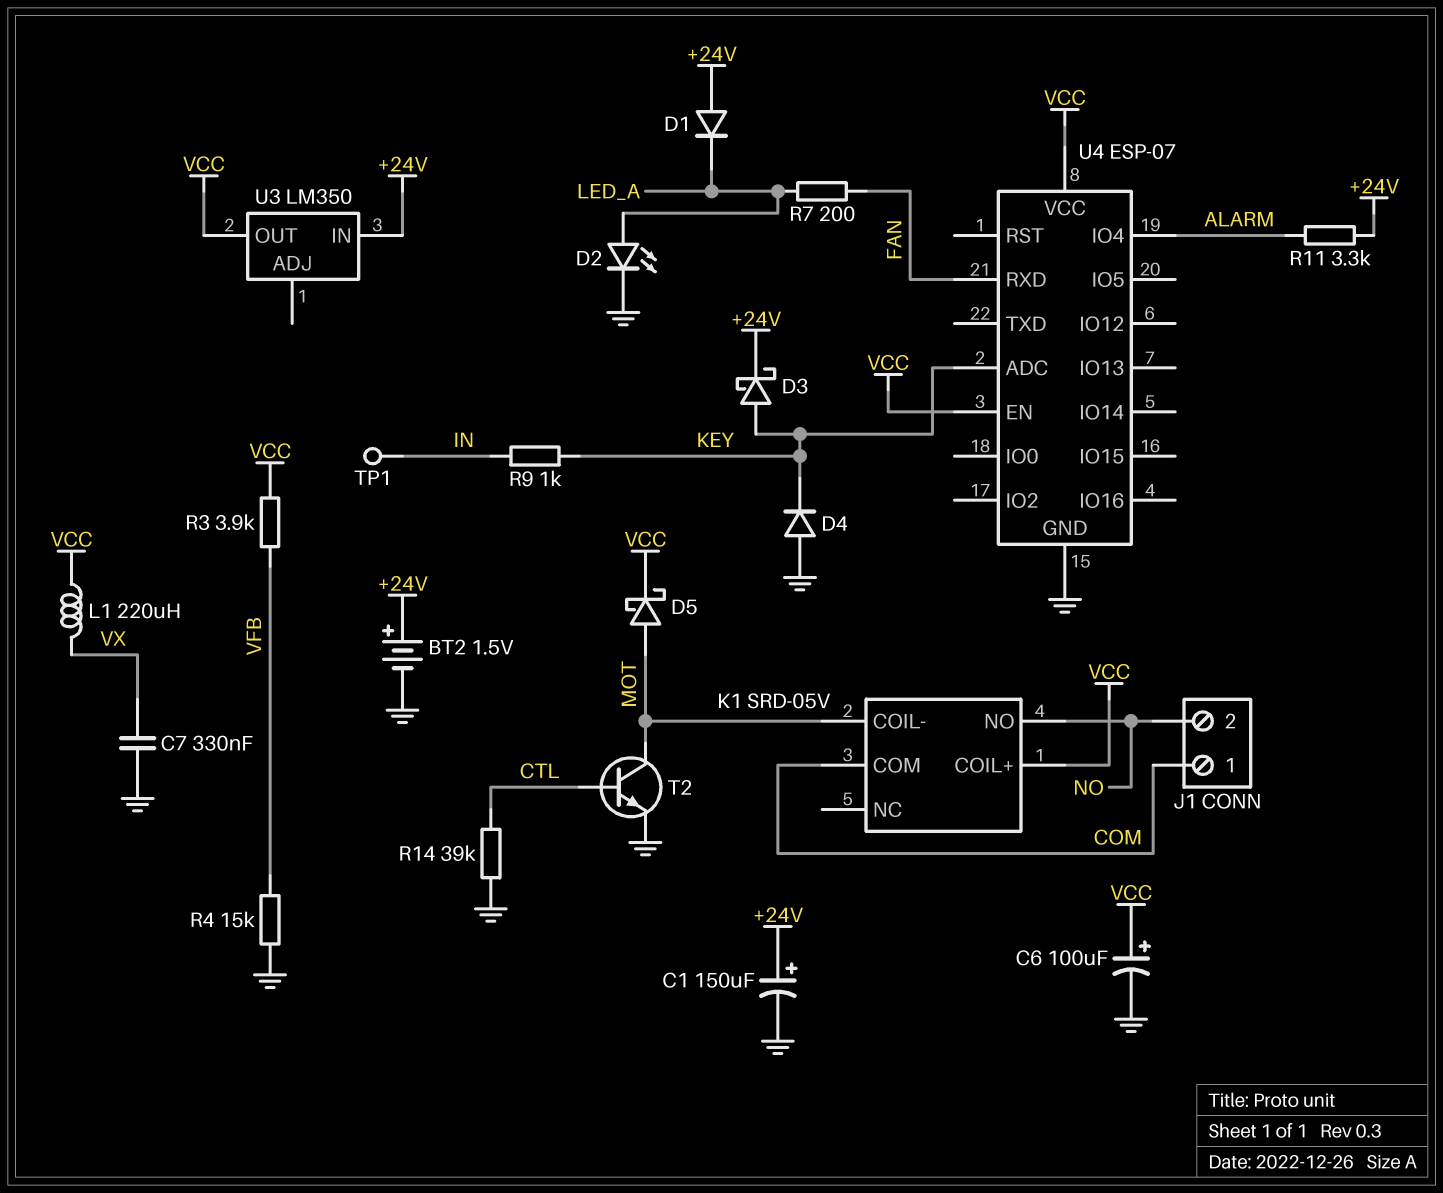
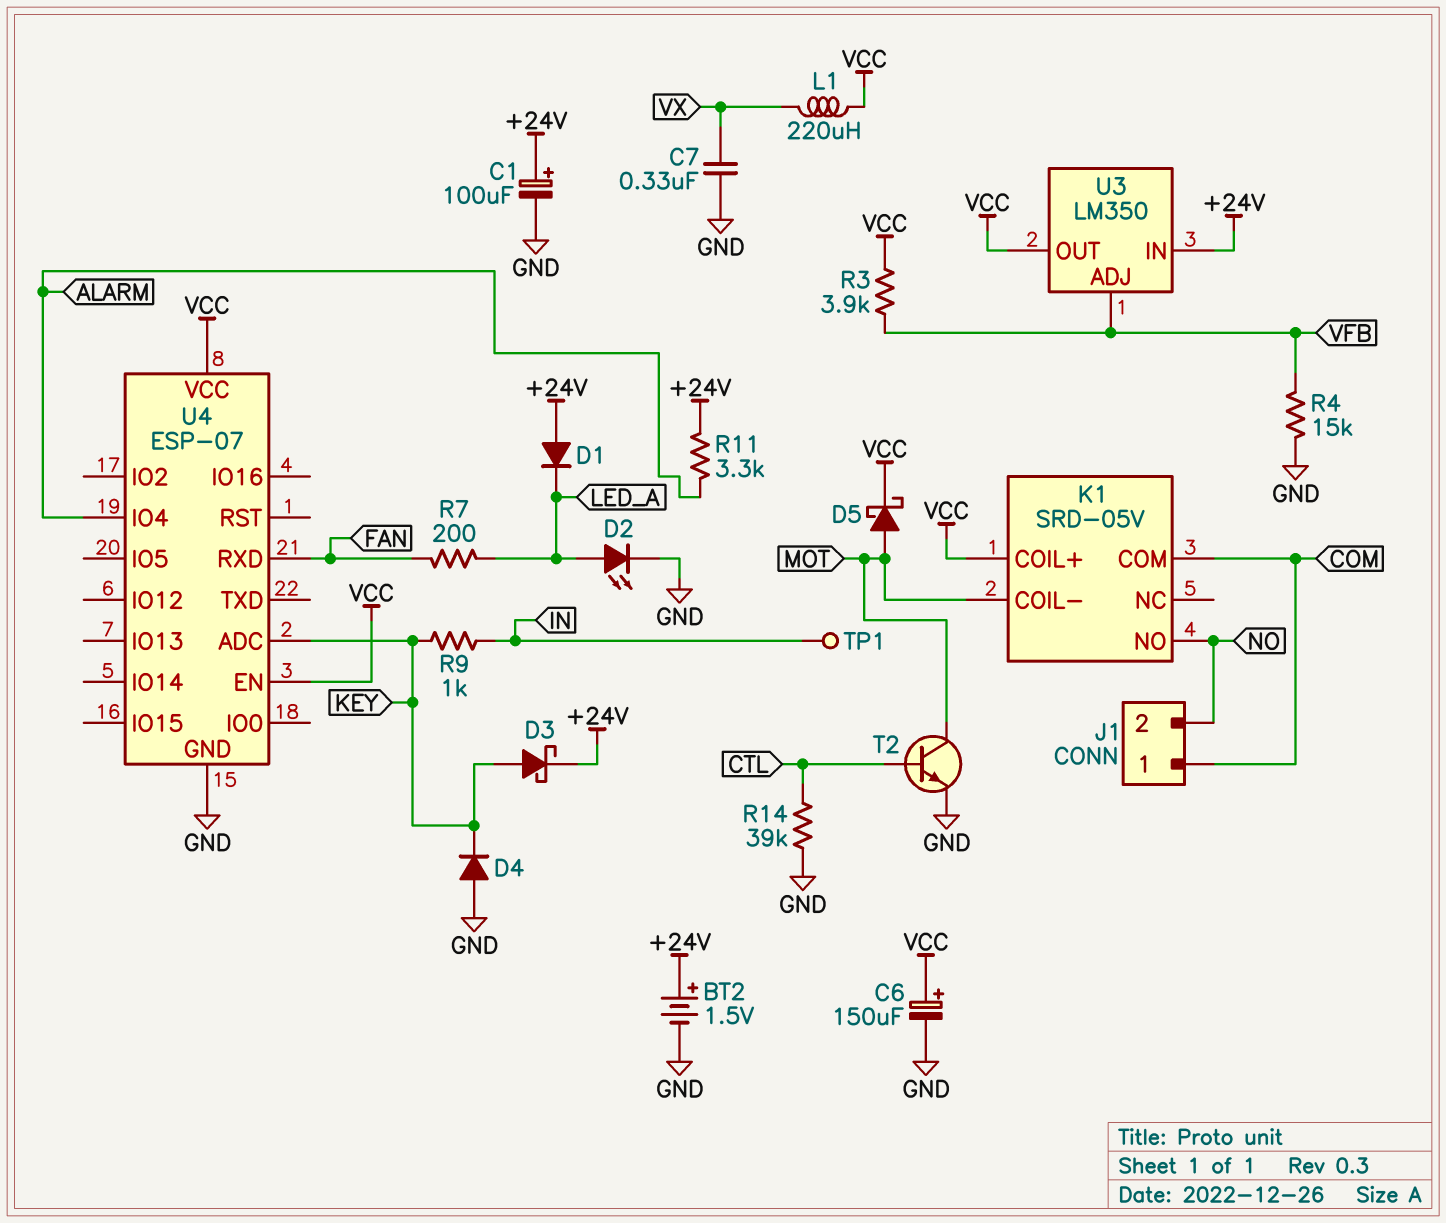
C1: 150uF (plus +24V, minus GND) -> 100uF (plus +24V, minus GND)
C6: 100uF (plus VCC, minus GND) -> 150uF (plus VCC, minus GND)
U3 pin ADJ: none -> VFB

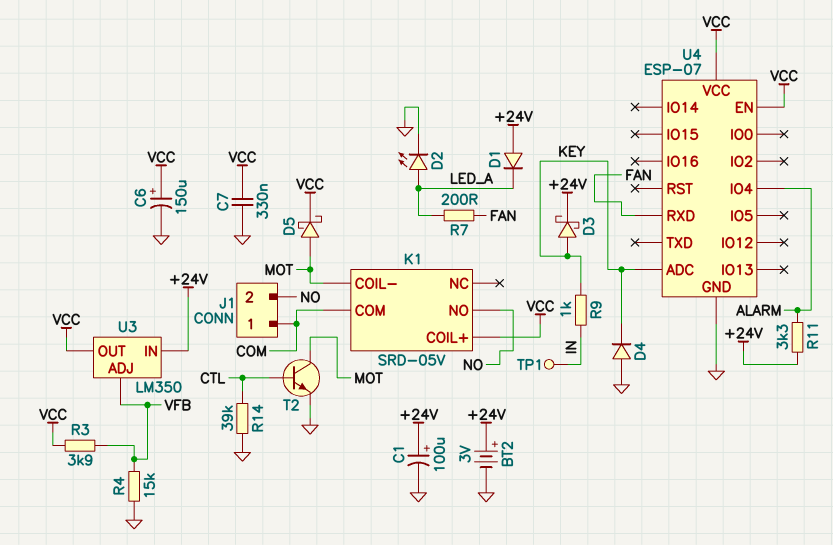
BT2: 1.5V (plus +24V, minus GND) -> 3V (plus +24V, minus GND)
C7: 330nF (GND, VX) -> 330nF (GND, VCC)
L1: 220uH (VCC, VX) -> none

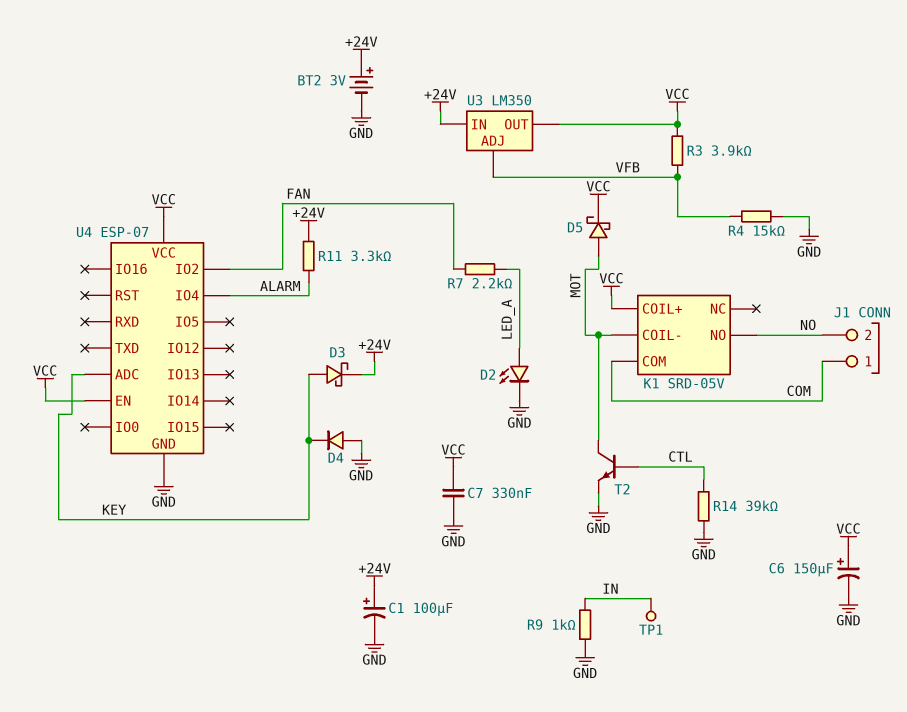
D1: diode (A +24V, K LED_A) -> none
R7: 200 (FAN, LED_A) -> 2.2k (FAN, LED_A)
R9: 1k (IN, KEY) -> 1k (GND, IN)
U4 pin IO2: none -> FAN
U4 pin RXD: FAN -> none

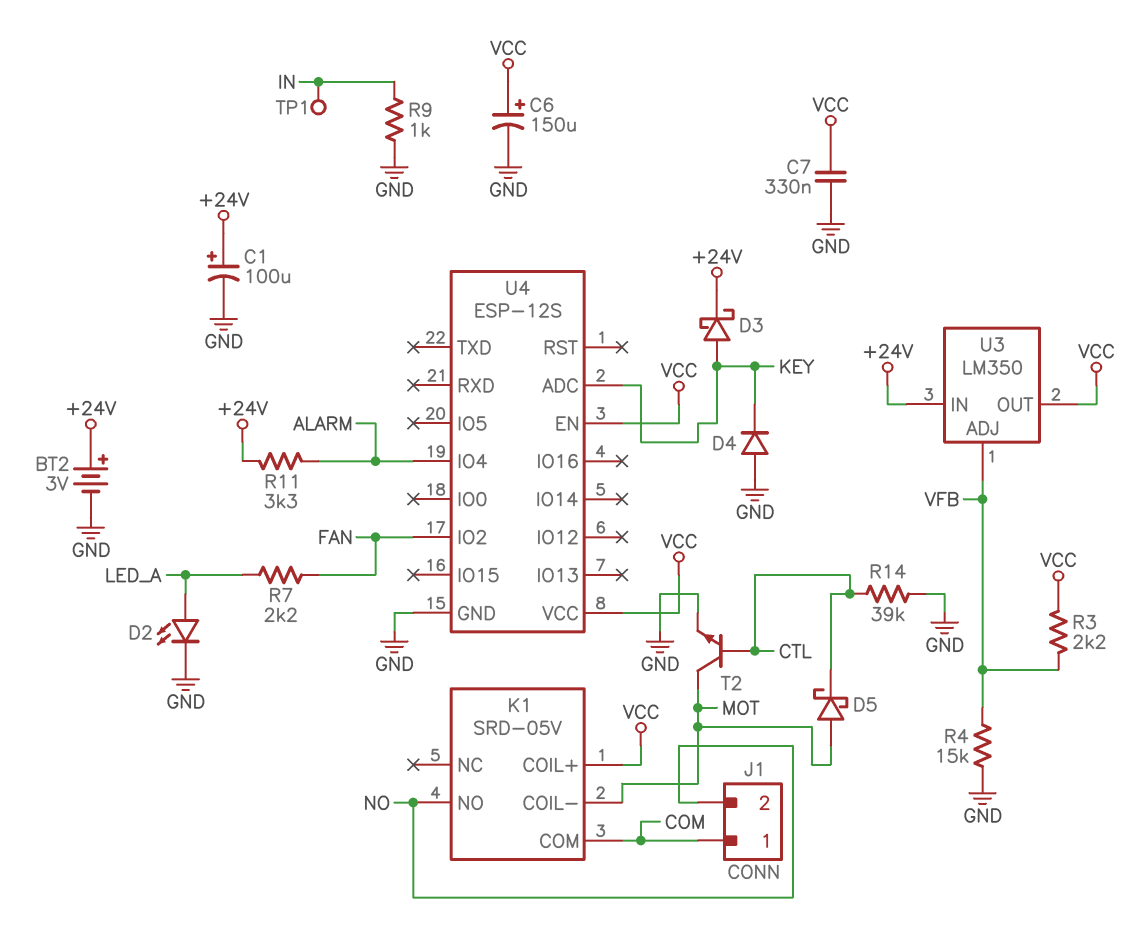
D5: schottky (A MOT, K VCC) -> schottky (A MOT, K CTL)
R3: 3.9k (VCC, VFB) -> 2.2k (VCC, VFB)
U4: ESP-07 -> ESP-12S

